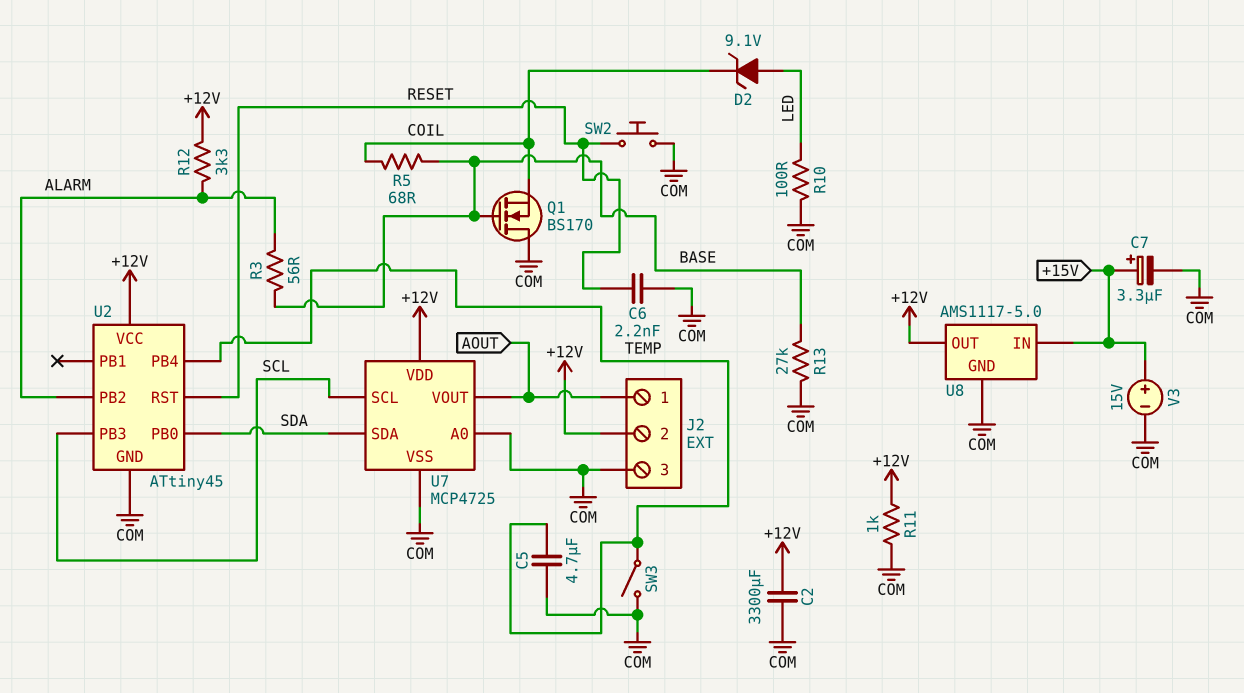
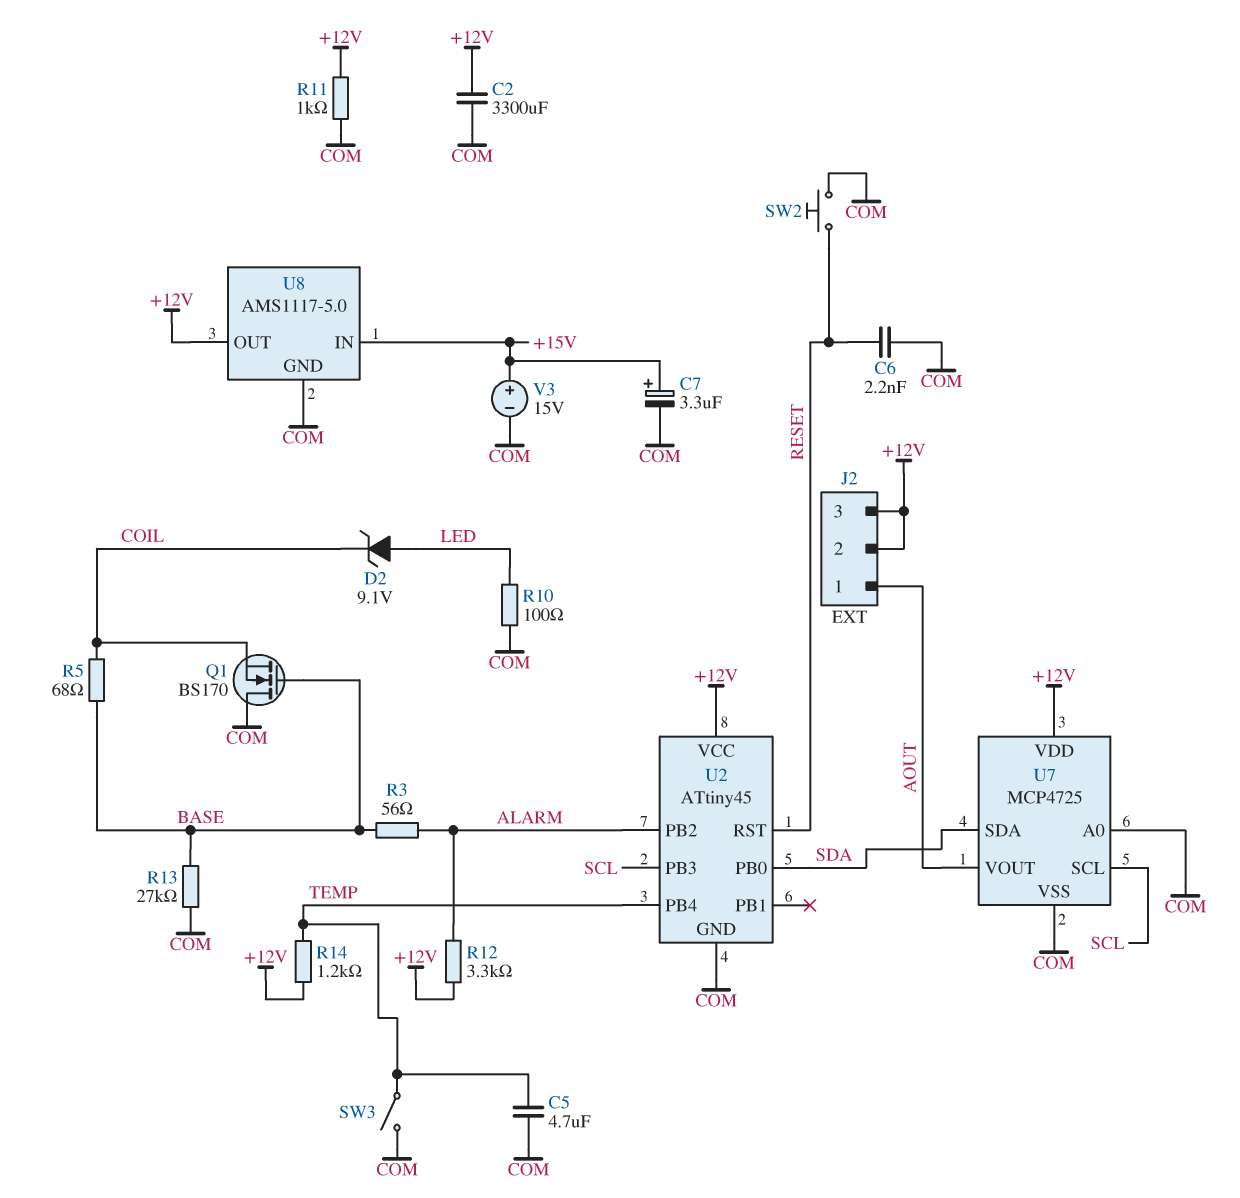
J2 pin 3: COM -> +12V
R14: none -> 1.2k (+12V, TEMP)

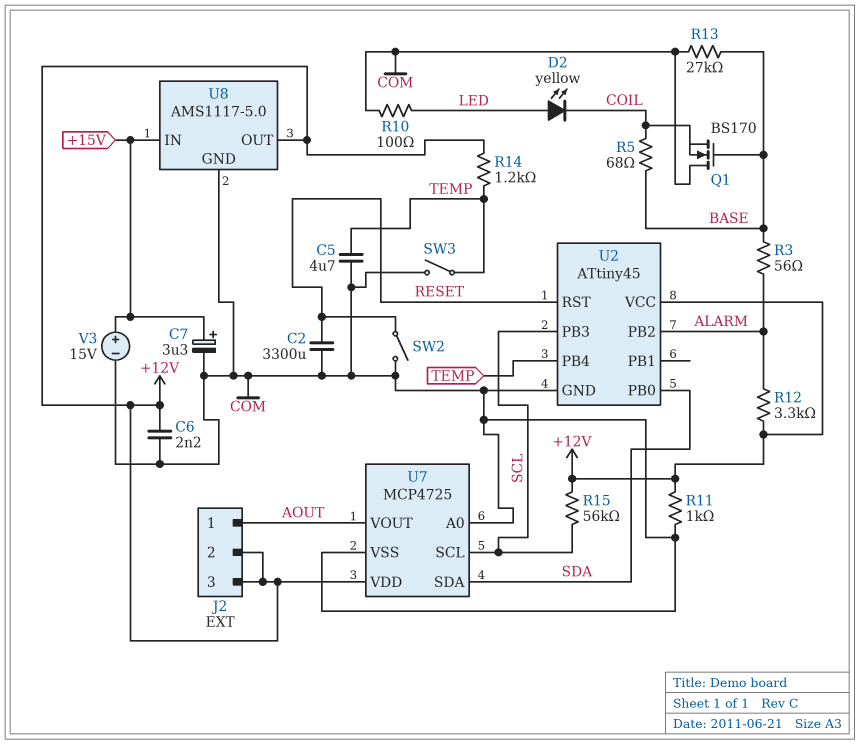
C2: 3300uF (+12V, COM) -> 3300uF (COM, RESET)
C6: 2.2nF (COM, RESET) -> 2.2nF (+12V, COM)
D2: zener 9.1V (A LED, K COIL) -> LED yellow (A LED, K COIL)
R15: none -> 56k (+12V, SCL)
SW2: button (COM, RESET) -> switch (COM, RESET)

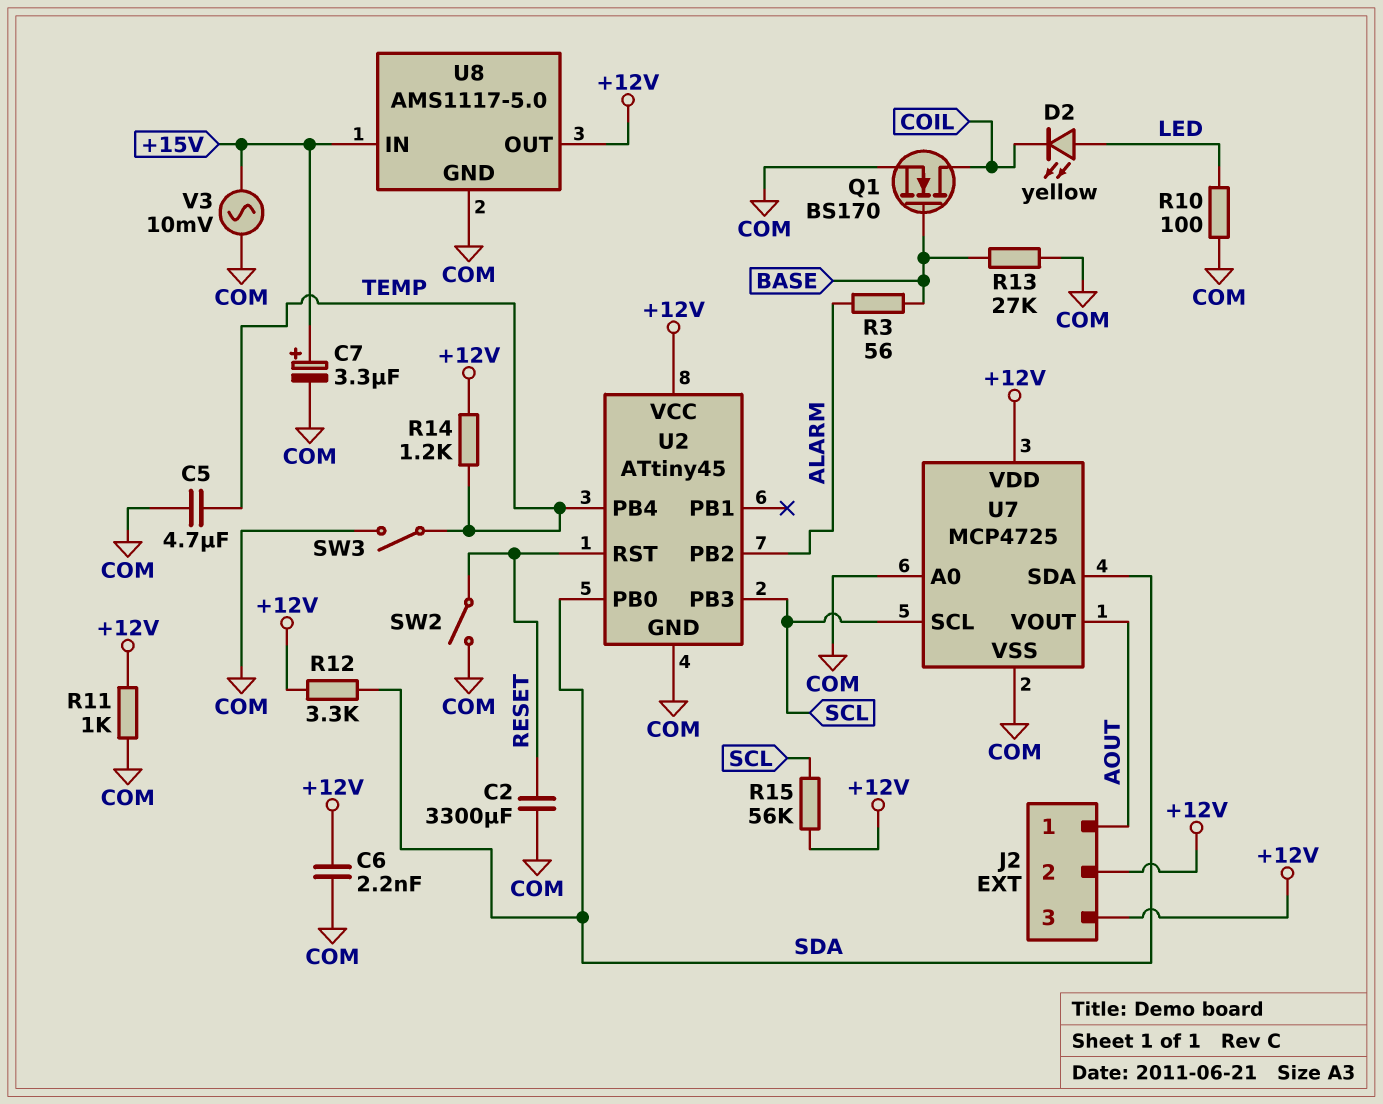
Q1: NMOS BS170 (G BASE, D COM, S COIL) -> NMOS BS170 (G BASE, D COIL, S COM)
R5: 68 (BASE, COIL) -> none
R12: 3.3k (+12V, ALARM) -> 3.3k (+12V, SDA)
V3: 15V (plus +15V, minus COM) -> AC 10mV (+15V, COM)

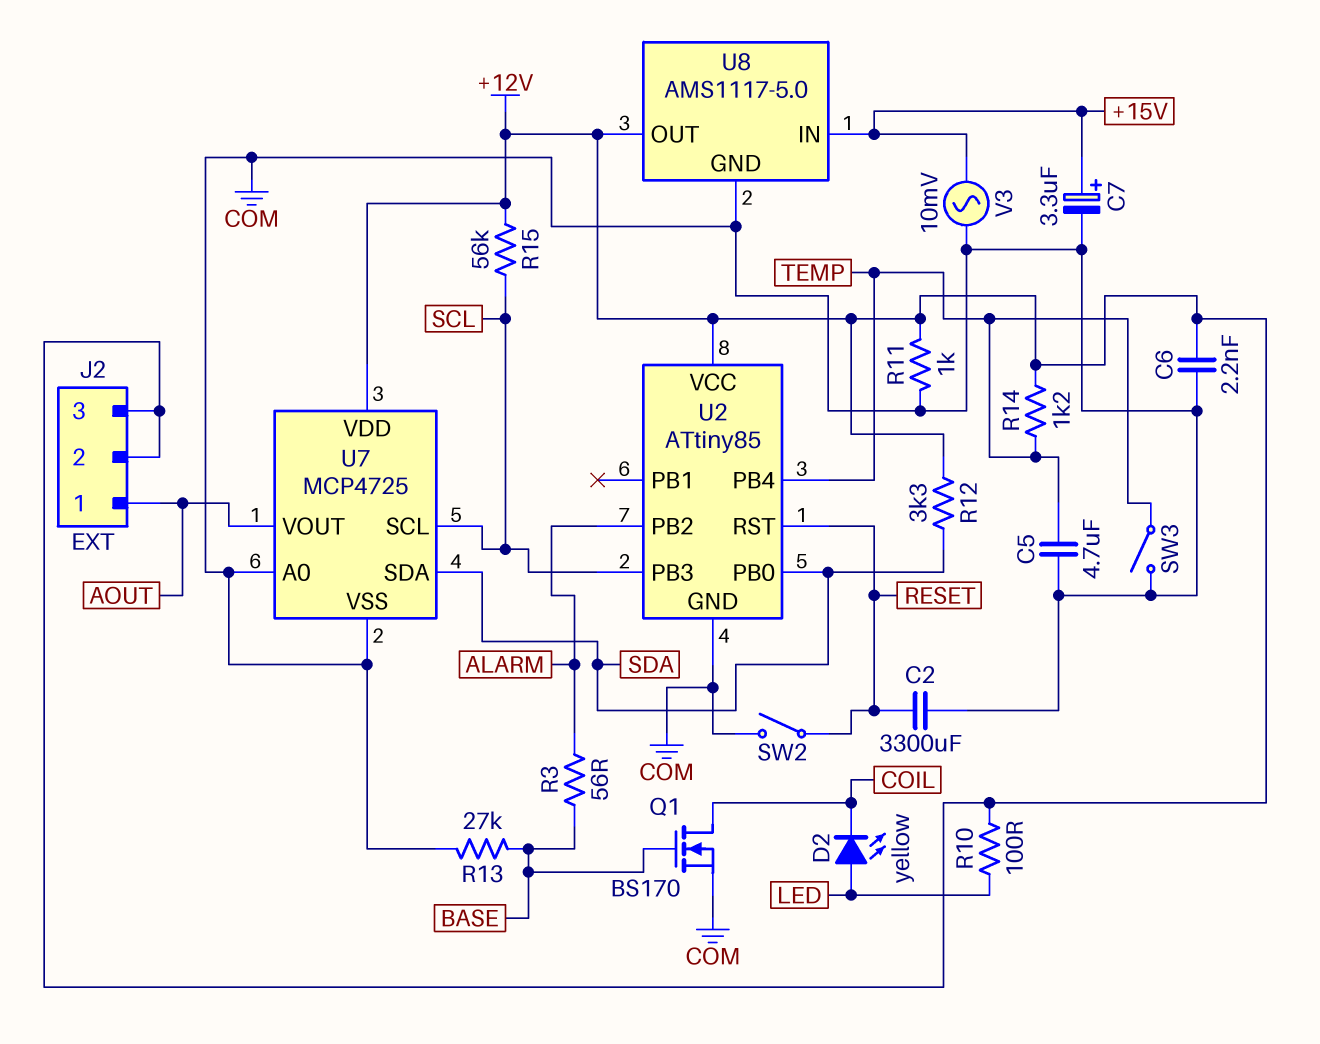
R10: 100 (COM, LED) -> 100 (+12V, LED)
U2: ATtiny45 -> ATtiny85

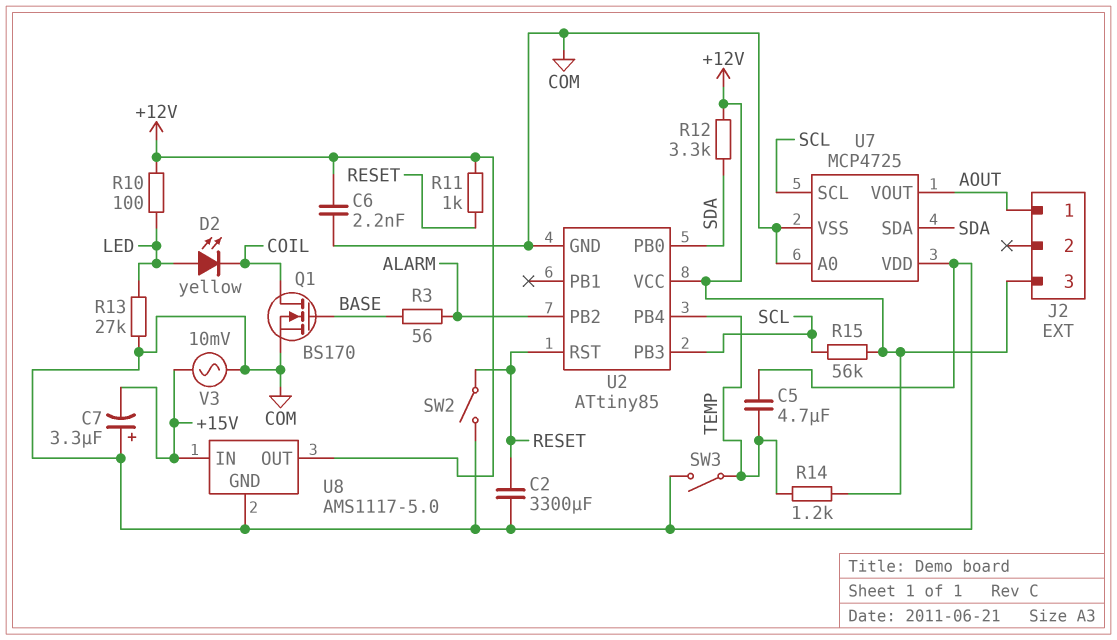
C7: 3.3uF (plus +15V, minus COM) -> 3.3uF (plus COM, minus +15V)
J2 pin 2: +12V -> none
R11: 1k (+12V, COM) -> 1k (+12V, RESET)
R13: 27k (BASE, COM) -> 27k (COM, LED)
U7 pin VDD: +12V -> COM

